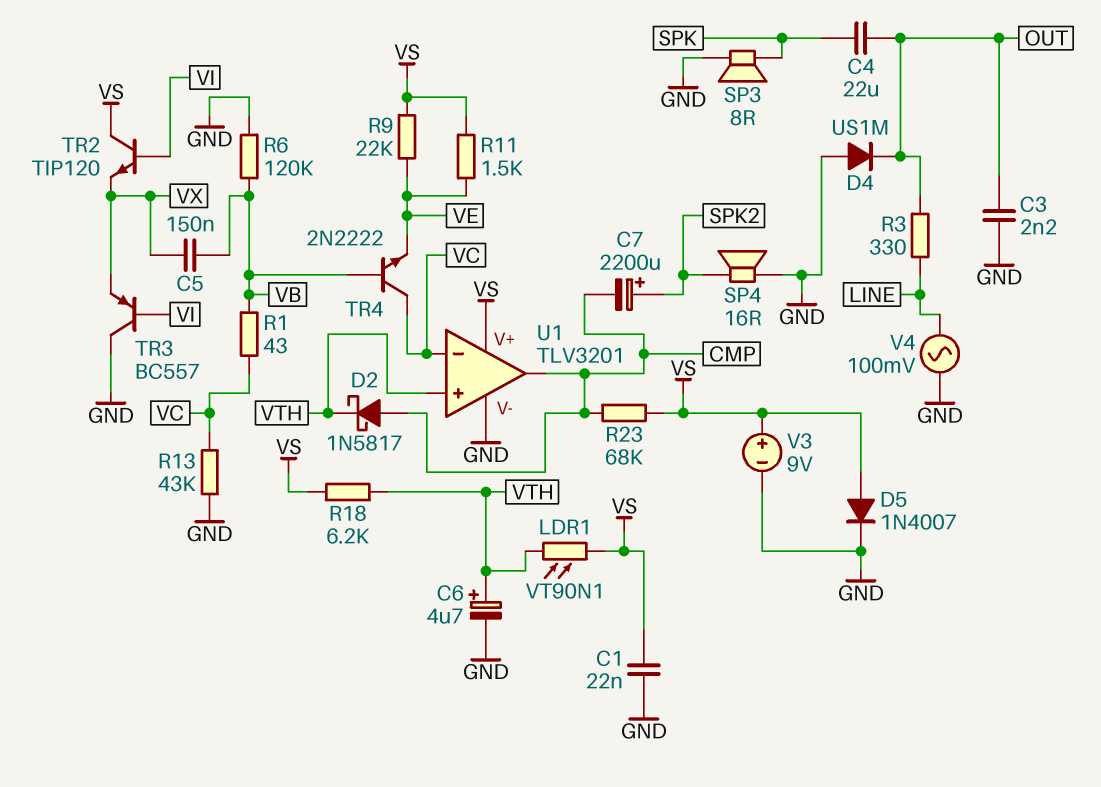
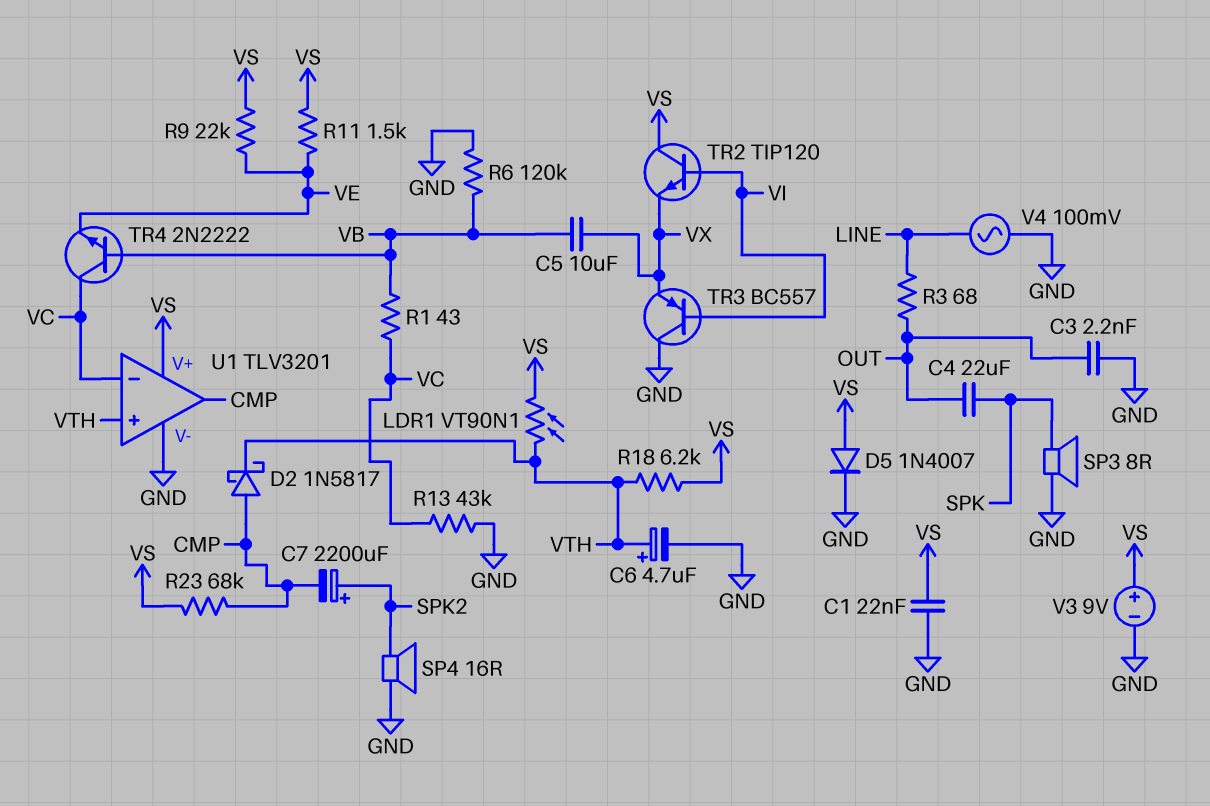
C5: 150nF (VB, VX) -> 10uF (VB, VX)
D4: diode US1M (A GND, K OUT) -> none
R3: 330 (LINE, OUT) -> 68 (LINE, OUT)

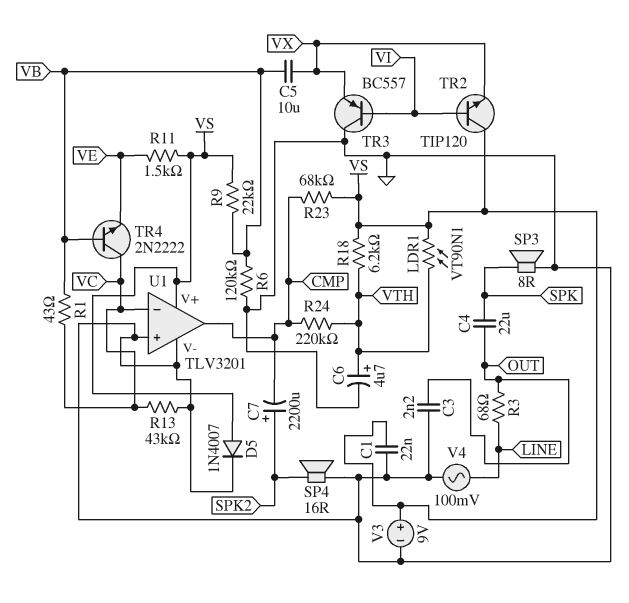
D2: schottky 1N5817 (A CMP, K VTH) -> none
R9: 22k (VE, VS) -> 22k (VB, VS)
R24: none -> 220k (CMP, VTH)
U1 pin in+: VTH -> GND

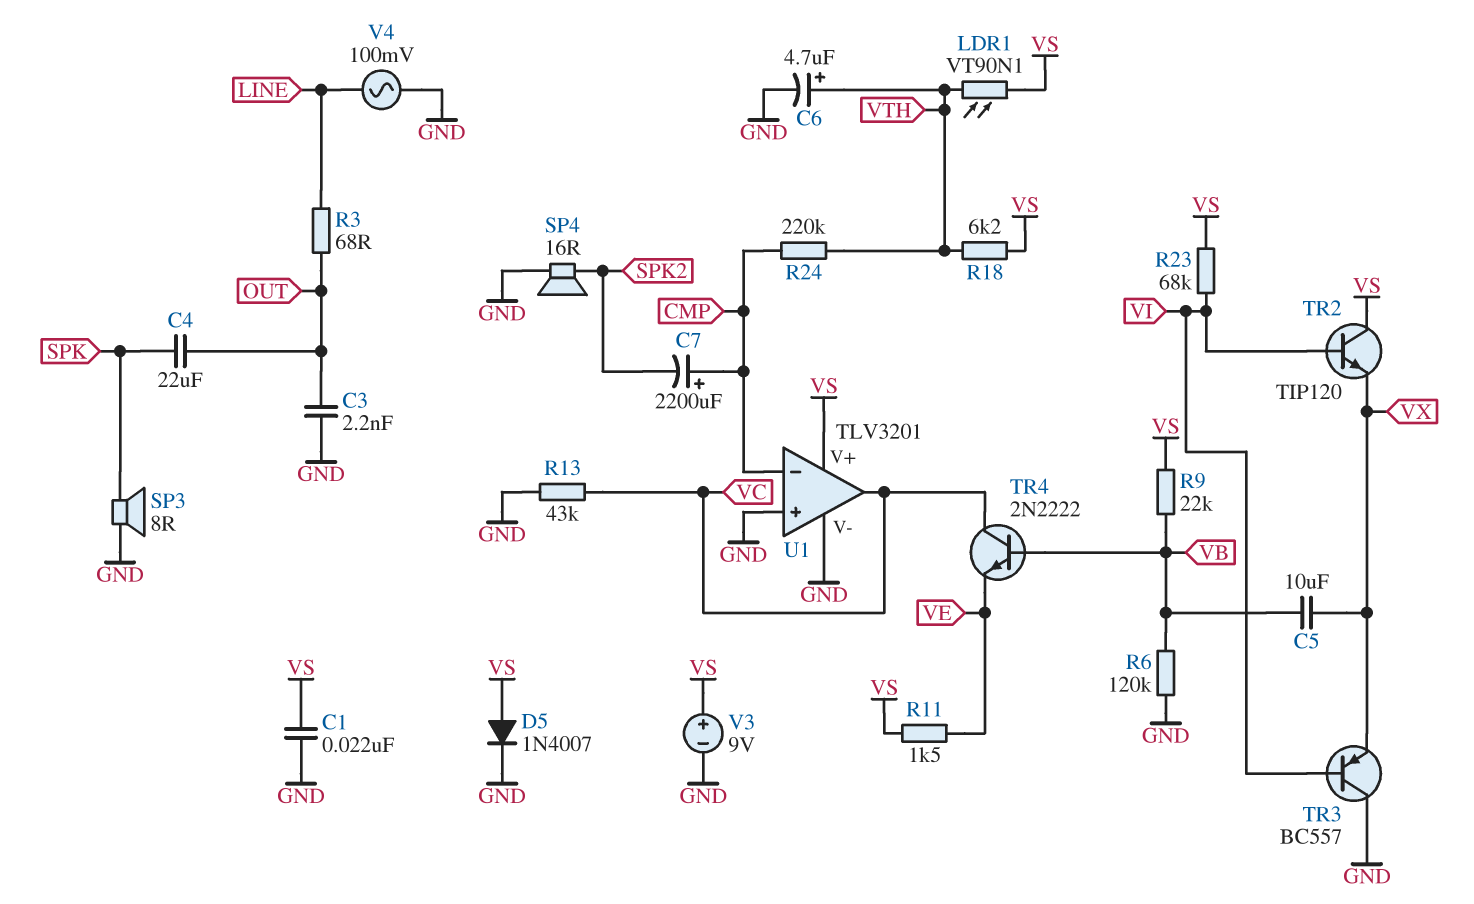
C7: 2200uF (plus SPK2, minus CMP) -> 2200uF (plus CMP, minus SPK2)
R1: 43 (VB, VC) -> none
R23: 68k (CMP, VS) -> 68k (VI, VS)
U1 pin in-: VC -> CMP
U1 pin out: CMP -> VC

